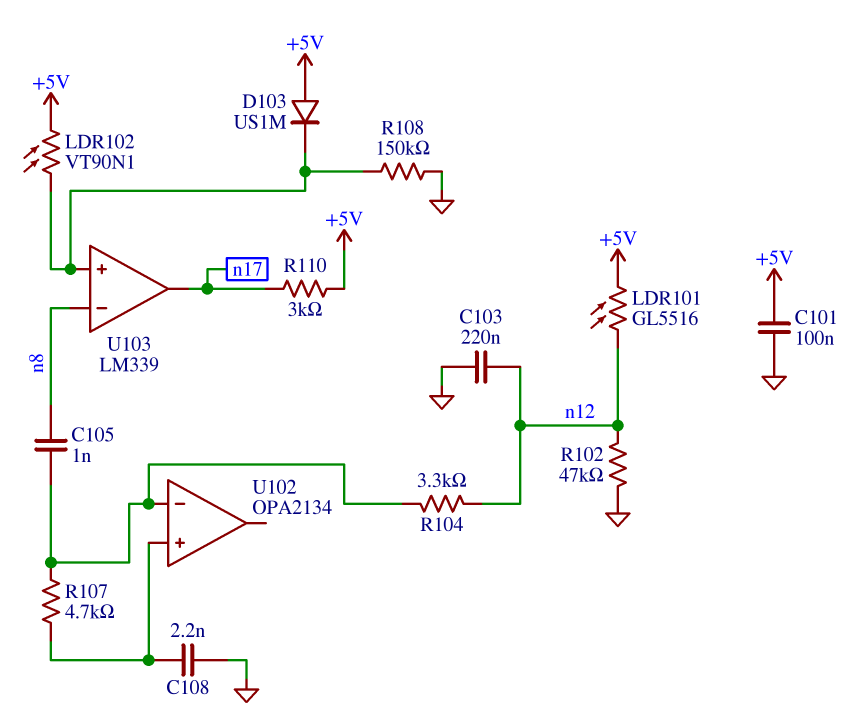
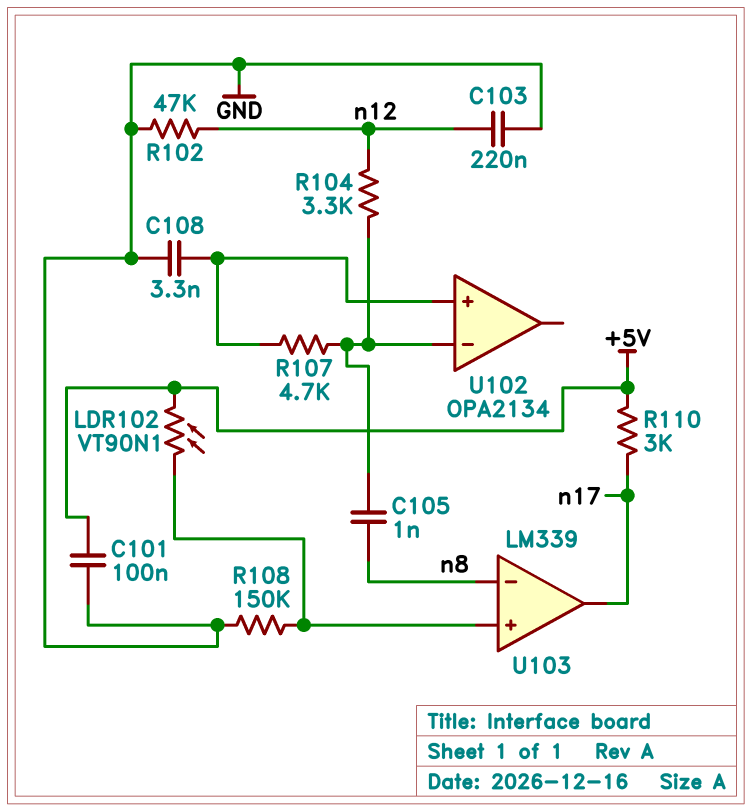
C108: 2.2nF (GND, U102/in+) -> 3.3nF (GND, U102/in+)
D103: diode US1M (A +5V, K U103/in+) -> none
LDR101: GL5516 (+5V, n12) -> none

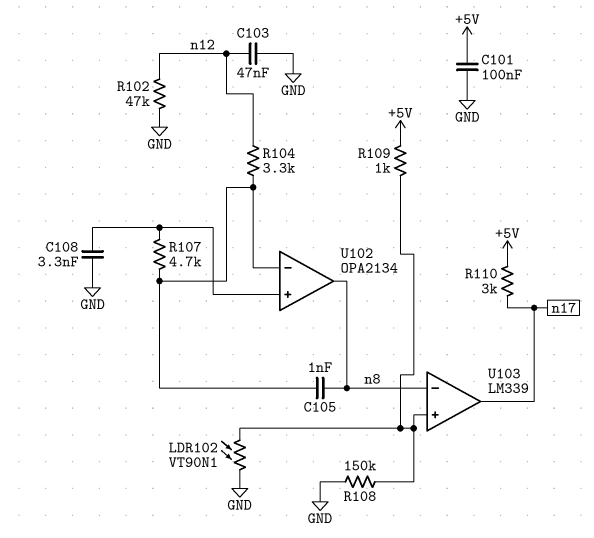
C103: 220nF (GND, n12) -> 47nF (GND, n12)
LDR102: VT90N1 (+5V, U103/in+) -> VT90N1 (GND, U103/in+)
R109: none -> 1k (+5V, U103/in+)
U102 pin out: none -> n8

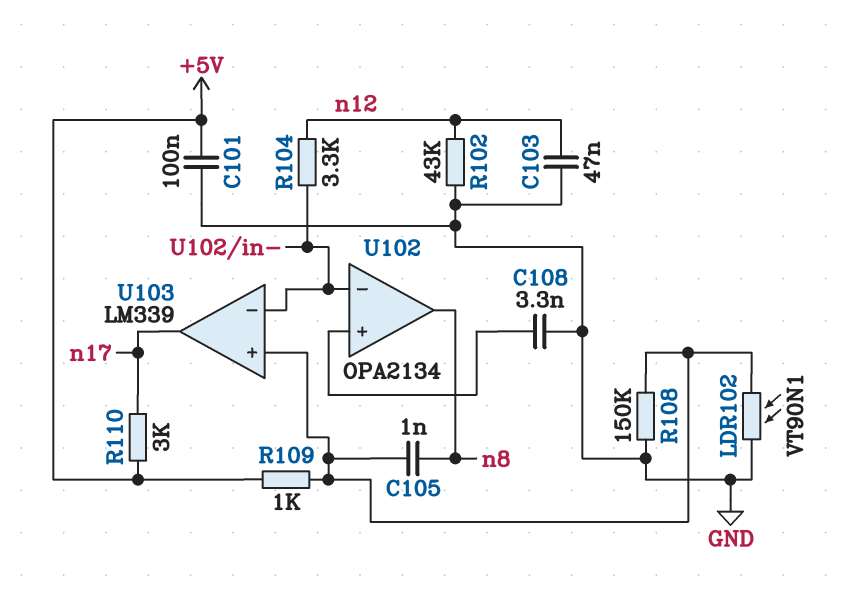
C105: 1nF (U102/in-, n8) -> 1nF (U103/in+, n8)
R102: 47k (GND, n12) -> 43k (GND, n12)
R107: 4.7k (U102/in+, U102/in-) -> none
U103 pin in-: n8 -> U102/in-

